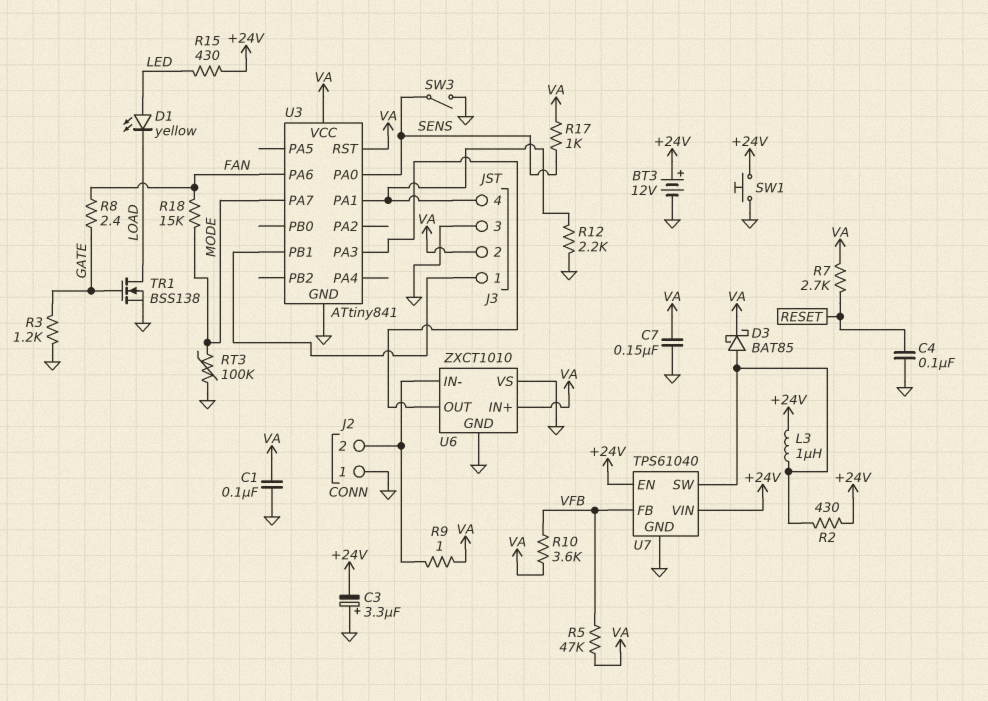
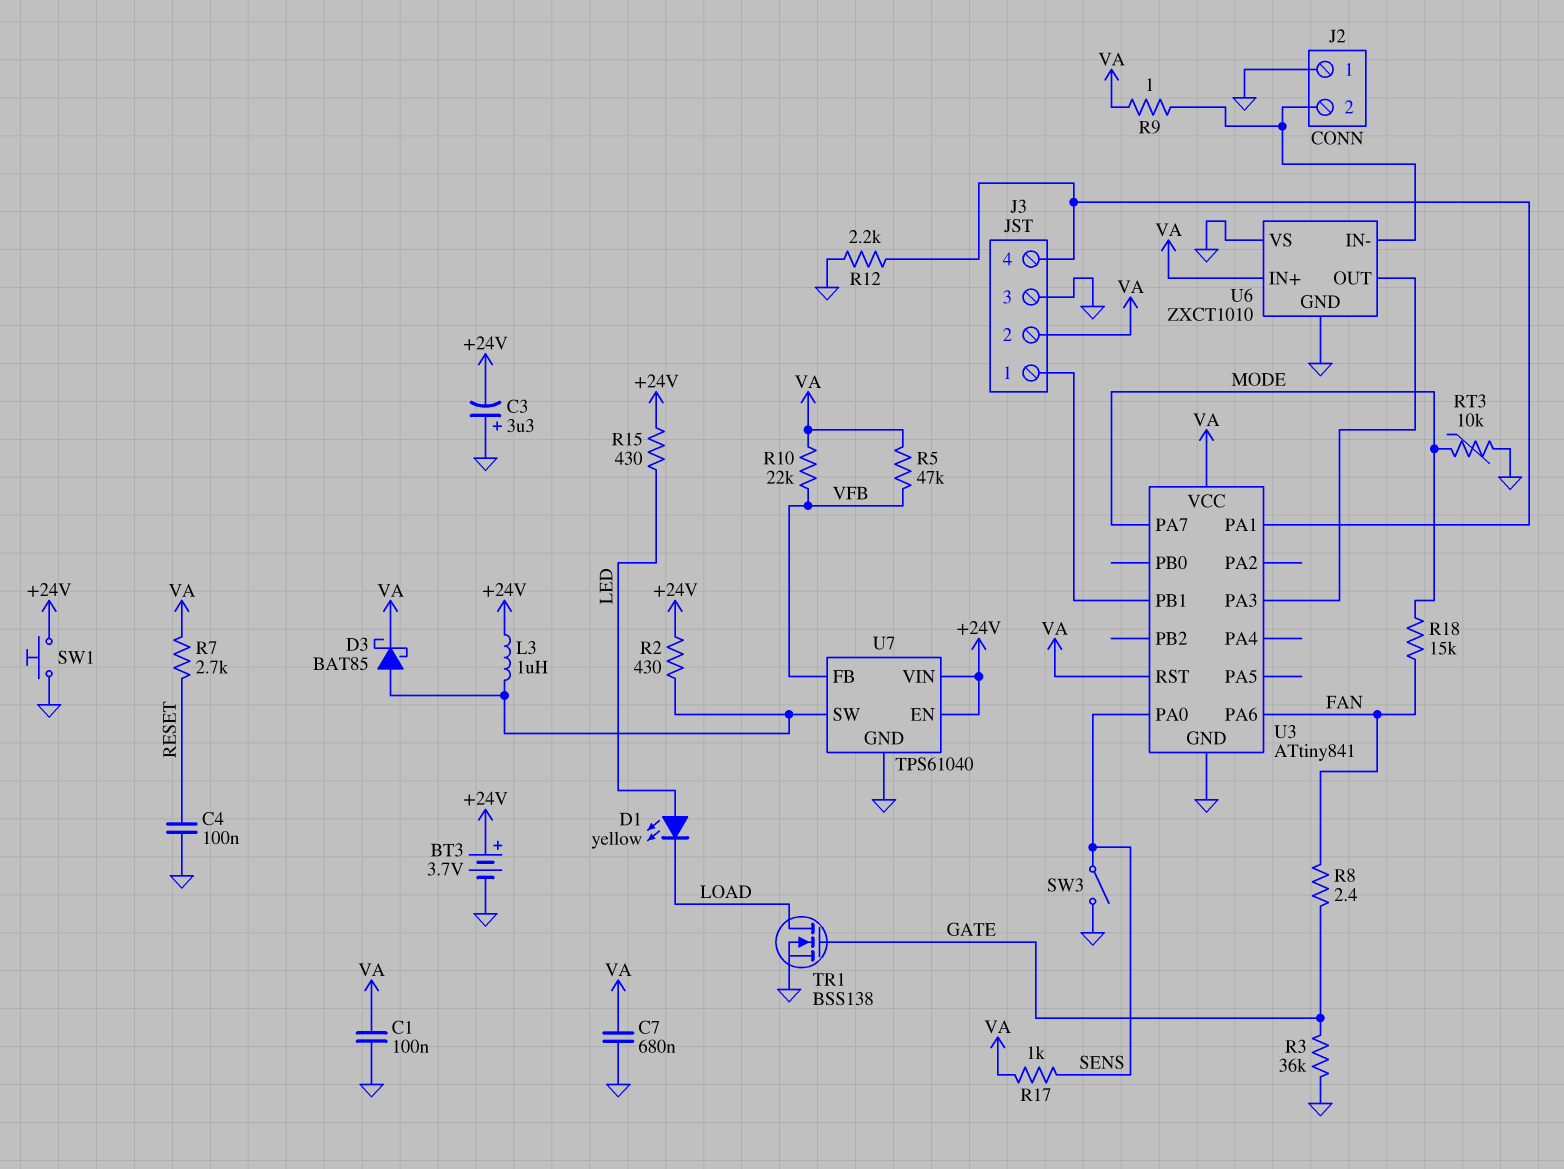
BT3: 12V (plus +24V, minus GND) -> 3.7V (plus +24V, minus GND)
C7: 150nF (GND, VA) -> 680nF (GND, VA)
R3: 1.2k (GATE, GND) -> 36k (GATE, GND)
R10: 3.6k (VA, VFB) -> 22k (VA, VFB)
RT3: 100k (GND, MODE) -> 10k (GND, MODE)

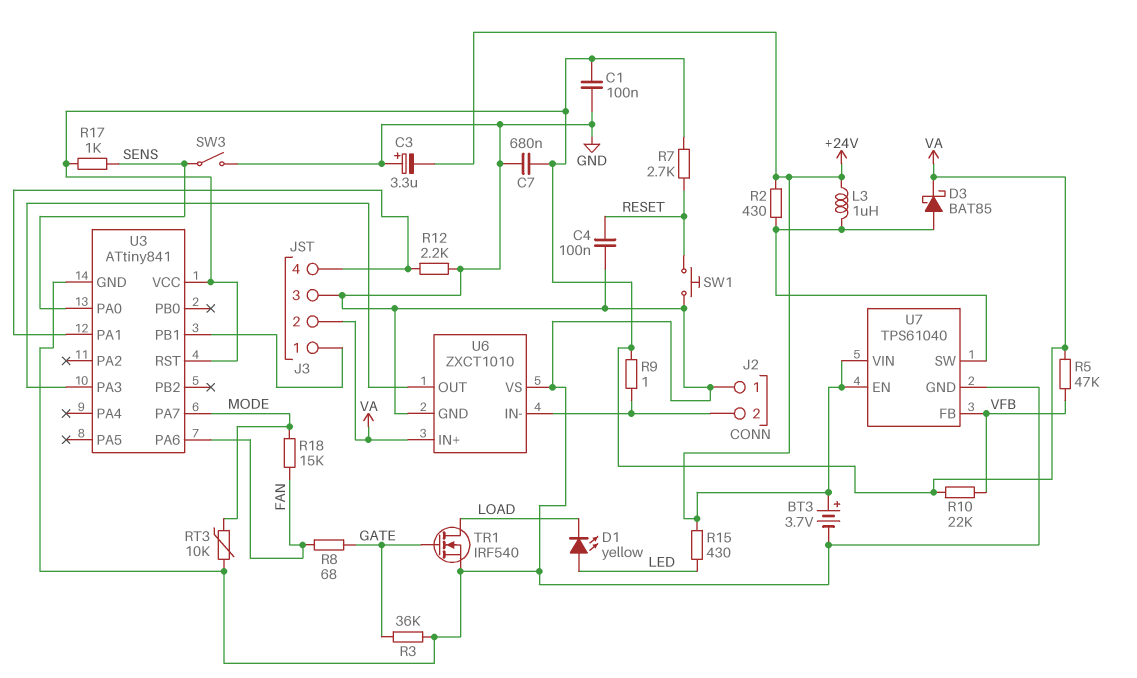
R8: 2.4 (FAN, GATE) -> 68 (FAN, GATE)
SW1: button (+24V, GND) -> button (GND, RESET)
TR1: NMOS BSS138 (G GATE, D LOAD, S GND) -> NMOS IRF540 (G GATE, D LOAD, S GND)

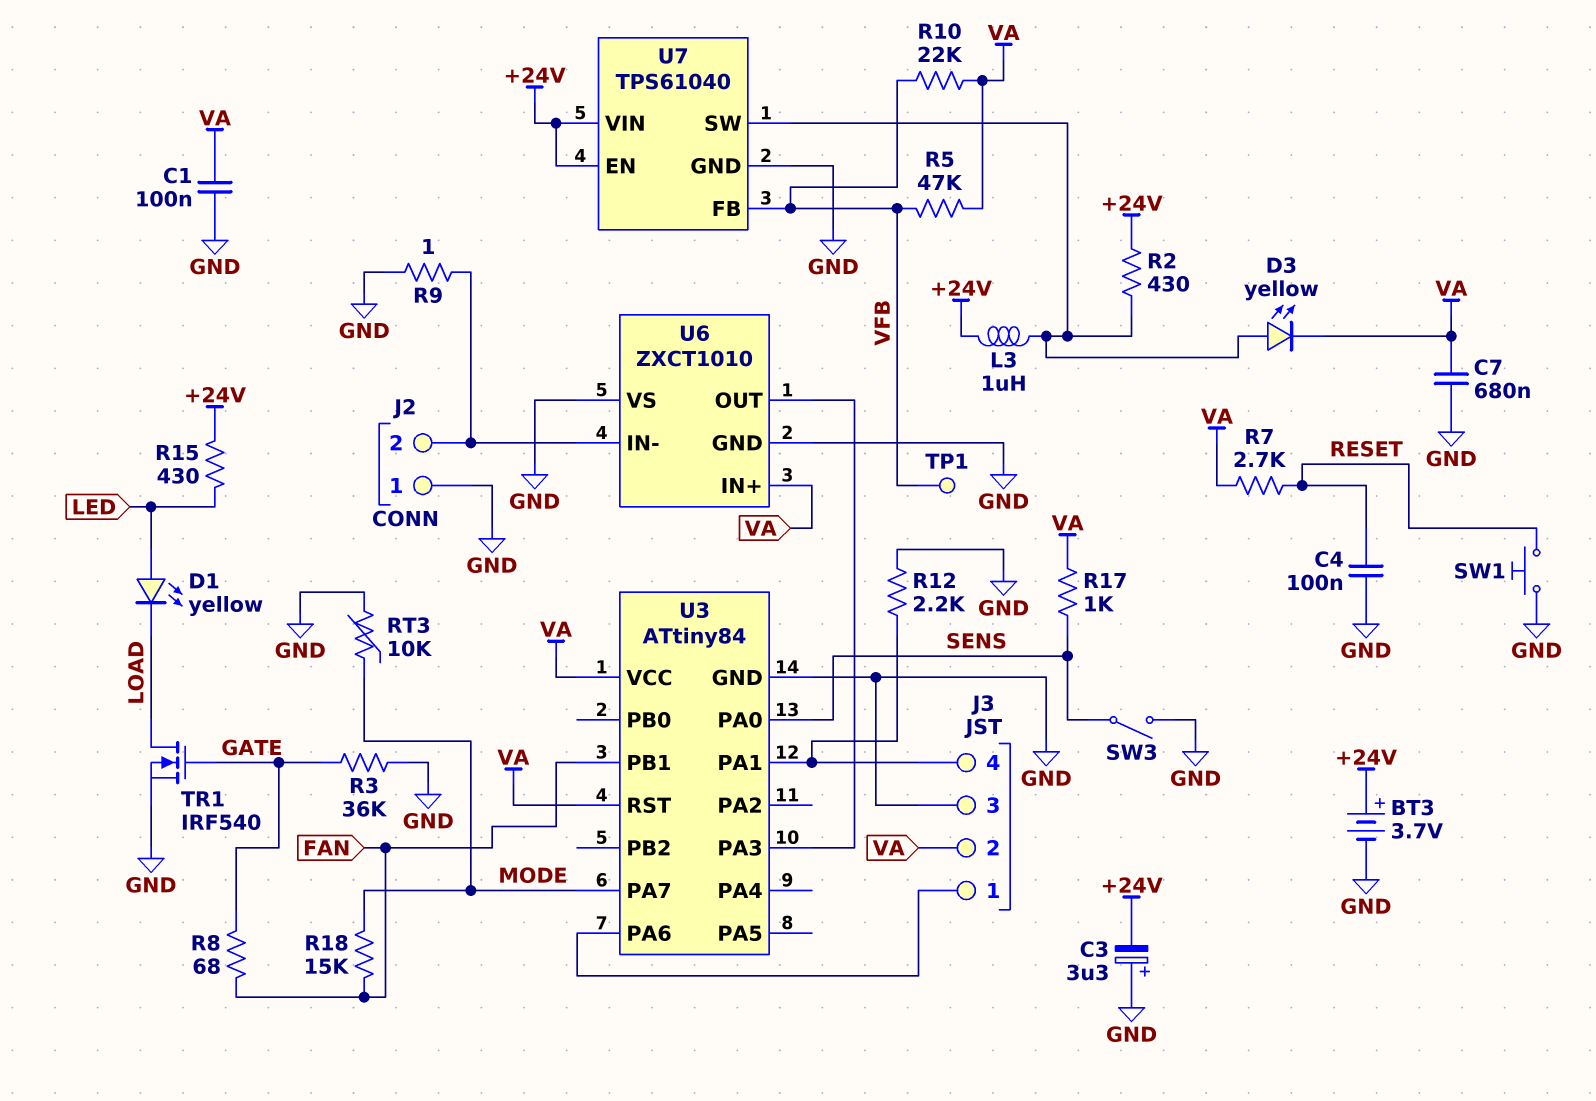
D3: schottky BAT85 (A U7/SW, K VA) -> LED yellow (A U7/SW, K VA)
R9: 1 (J2/2, VA) -> 1 (GND, J2/2)
TP1: none -> test point (VFB)
U3: ATtiny841 -> ATtiny84
U3 pin PA6: FAN -> J3/1
U3 pin PB1: J3/1 -> FAN

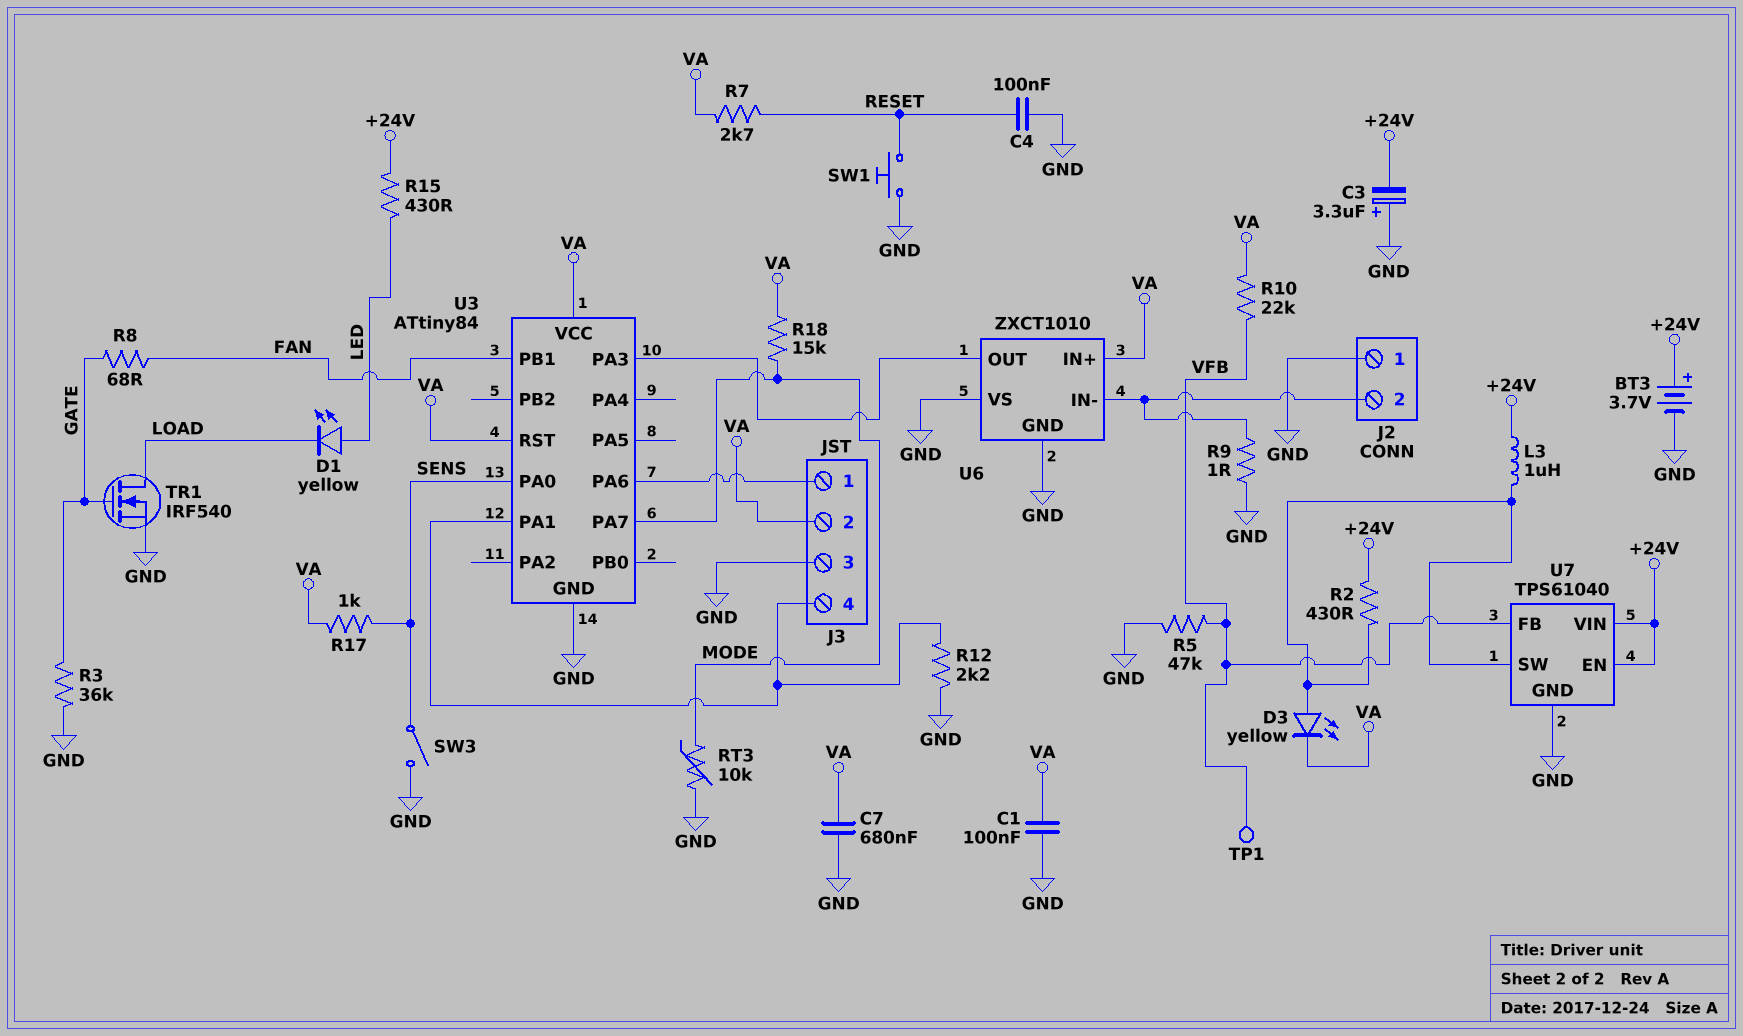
R5: 47k (VA, VFB) -> 47k (GND, VFB)
R18: 15k (FAN, MODE) -> 15k (MODE, VA)

